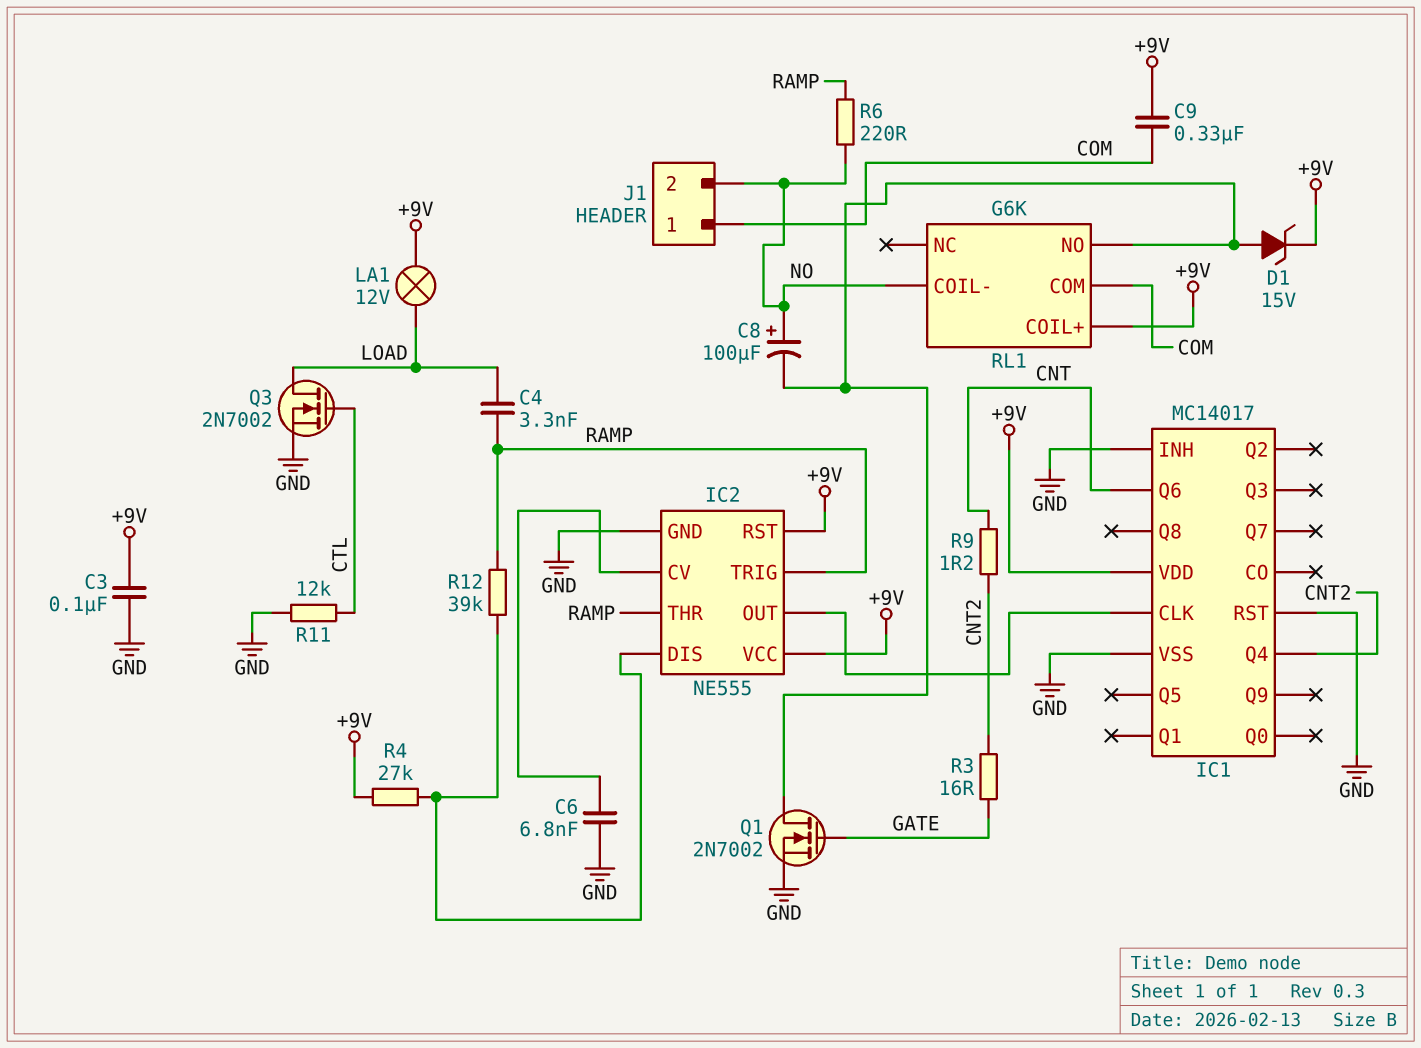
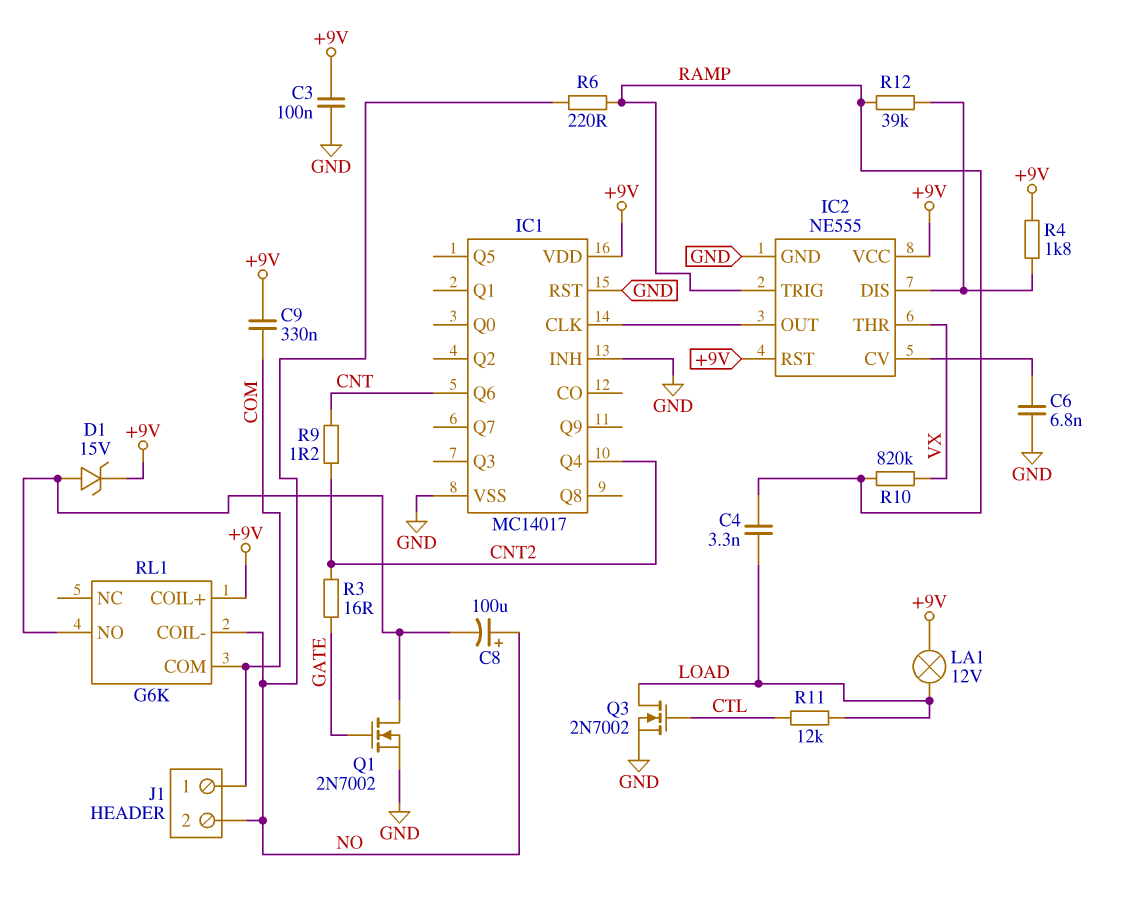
IC2 pin THR: RAMP -> VX
R4: 27k (+9V, IC2/DIS) -> 1.8k (+9V, IC2/DIS)
R10: none -> 820k (RAMP, VX)
R11: 12k (CTL, GND) -> 12k (CTL, LOAD)

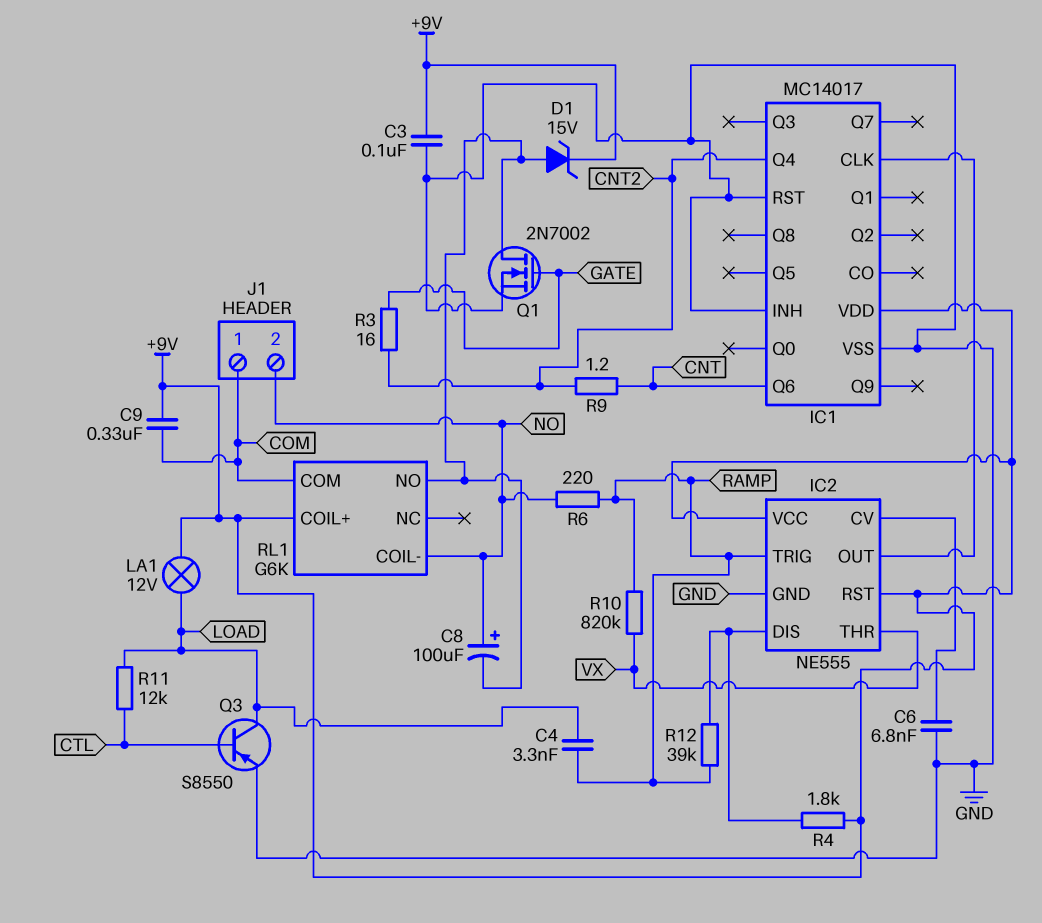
Q3: NMOS 2N7002 (G CTL, D LOAD, S GND) -> PNP S8550 (B CTL, C LOAD, E GND)

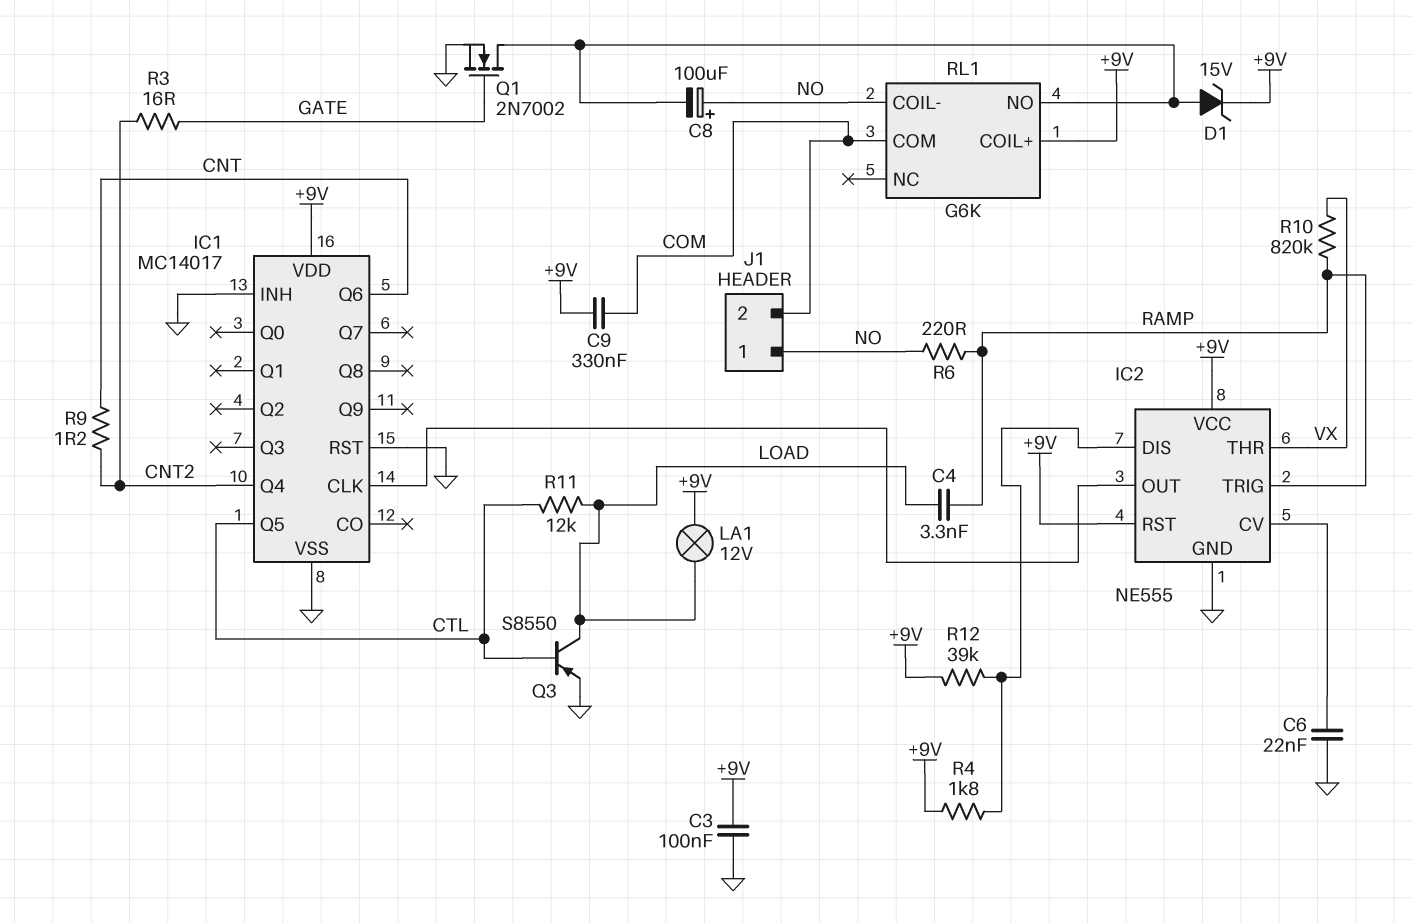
C6: 6.8nF (GND, IC2/CV) -> 22nF (GND, IC2/CV)
IC1 pin Q5: none -> CTL
J1 pin 1: COM -> NO
J1 pin 2: NO -> COM
R12: 39k (IC2/DIS, RAMP) -> 39k (+9V, IC2/DIS)

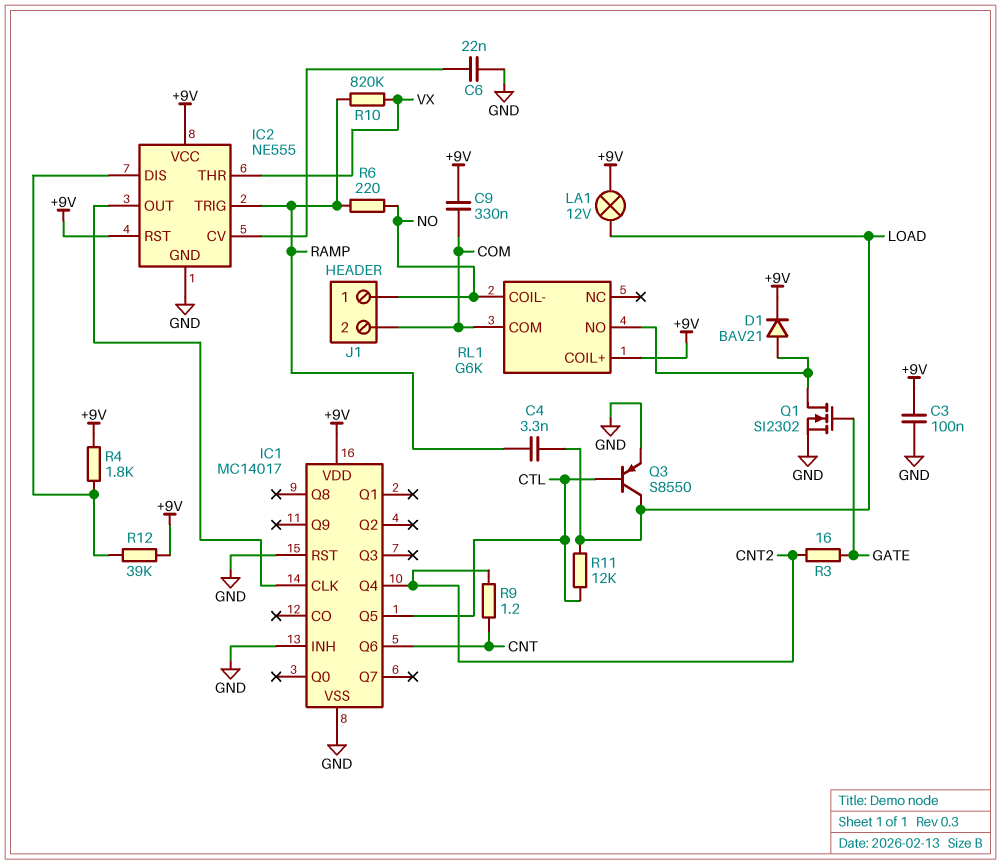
C8: 100uF (plus NO, minus RL1/NO) -> none
D1: zener 15V (A RL1/NO, K +9V) -> diode BAV21 (A RL1/NO, K +9V)
Q1: NMOS 2N7002 (G GATE, D RL1/NO, S GND) -> NMOS SI2302 (G GATE, D RL1/NO, S GND)

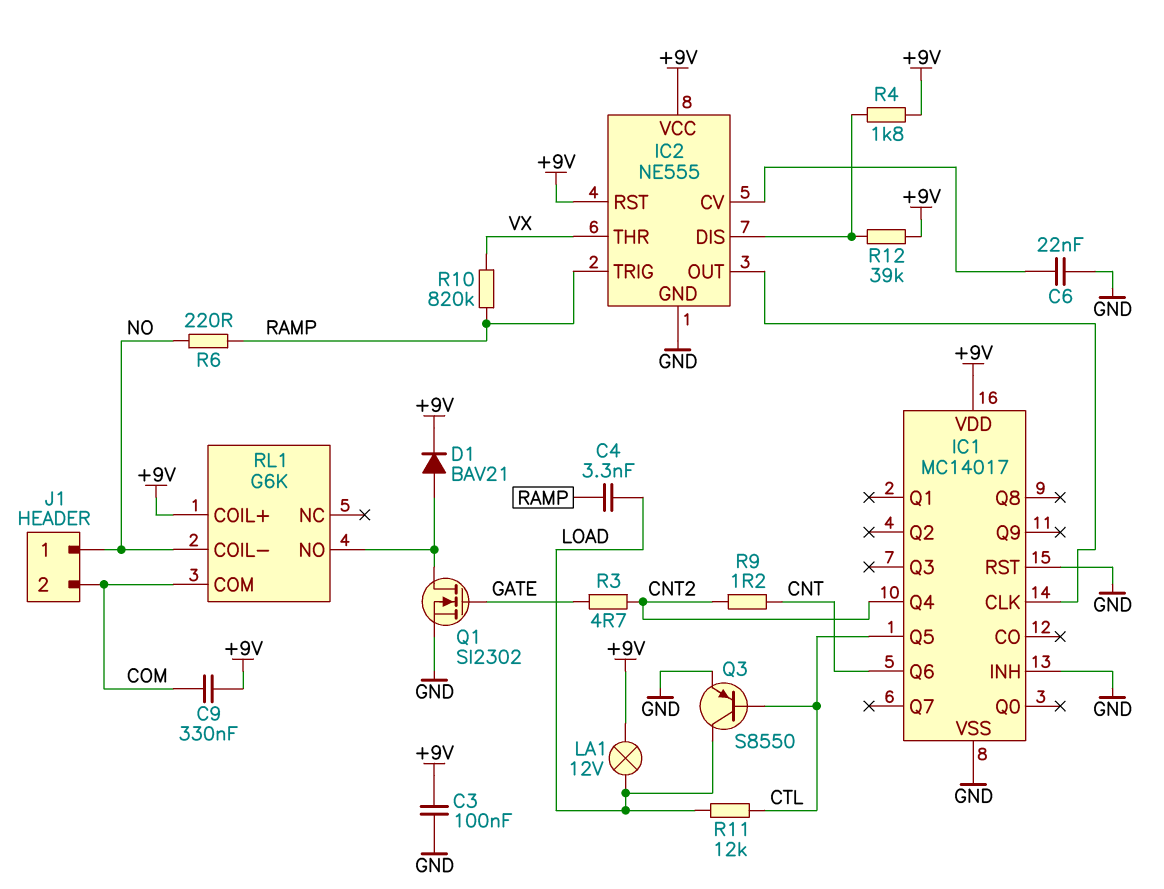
R3: 16 (CNT2, GATE) -> 4.7 (CNT2, GATE)

